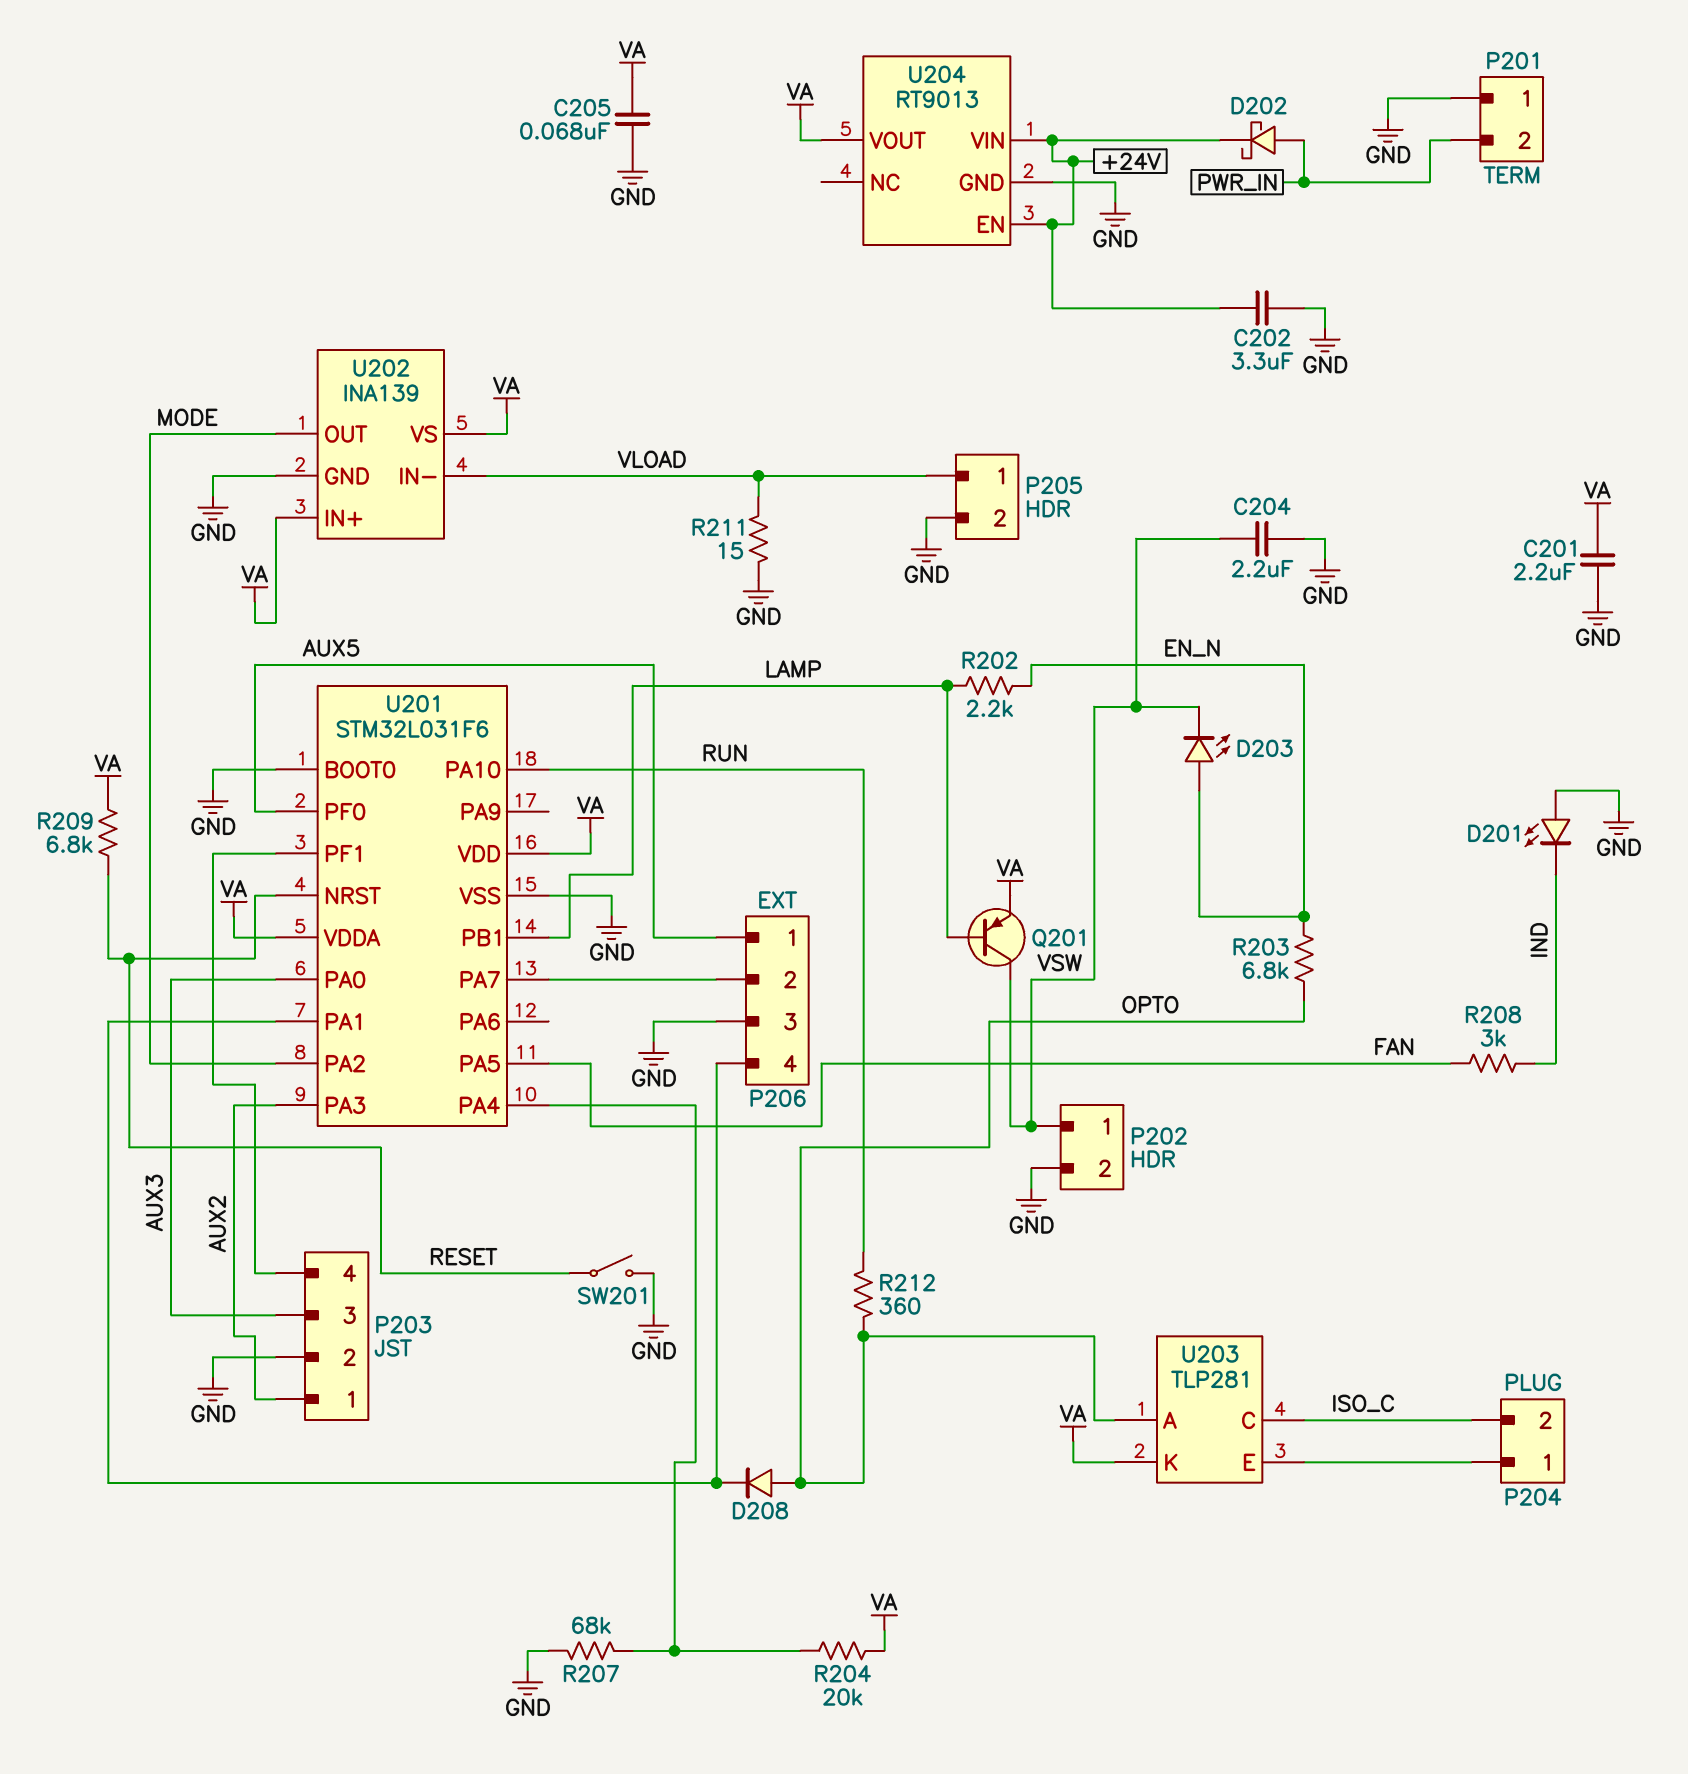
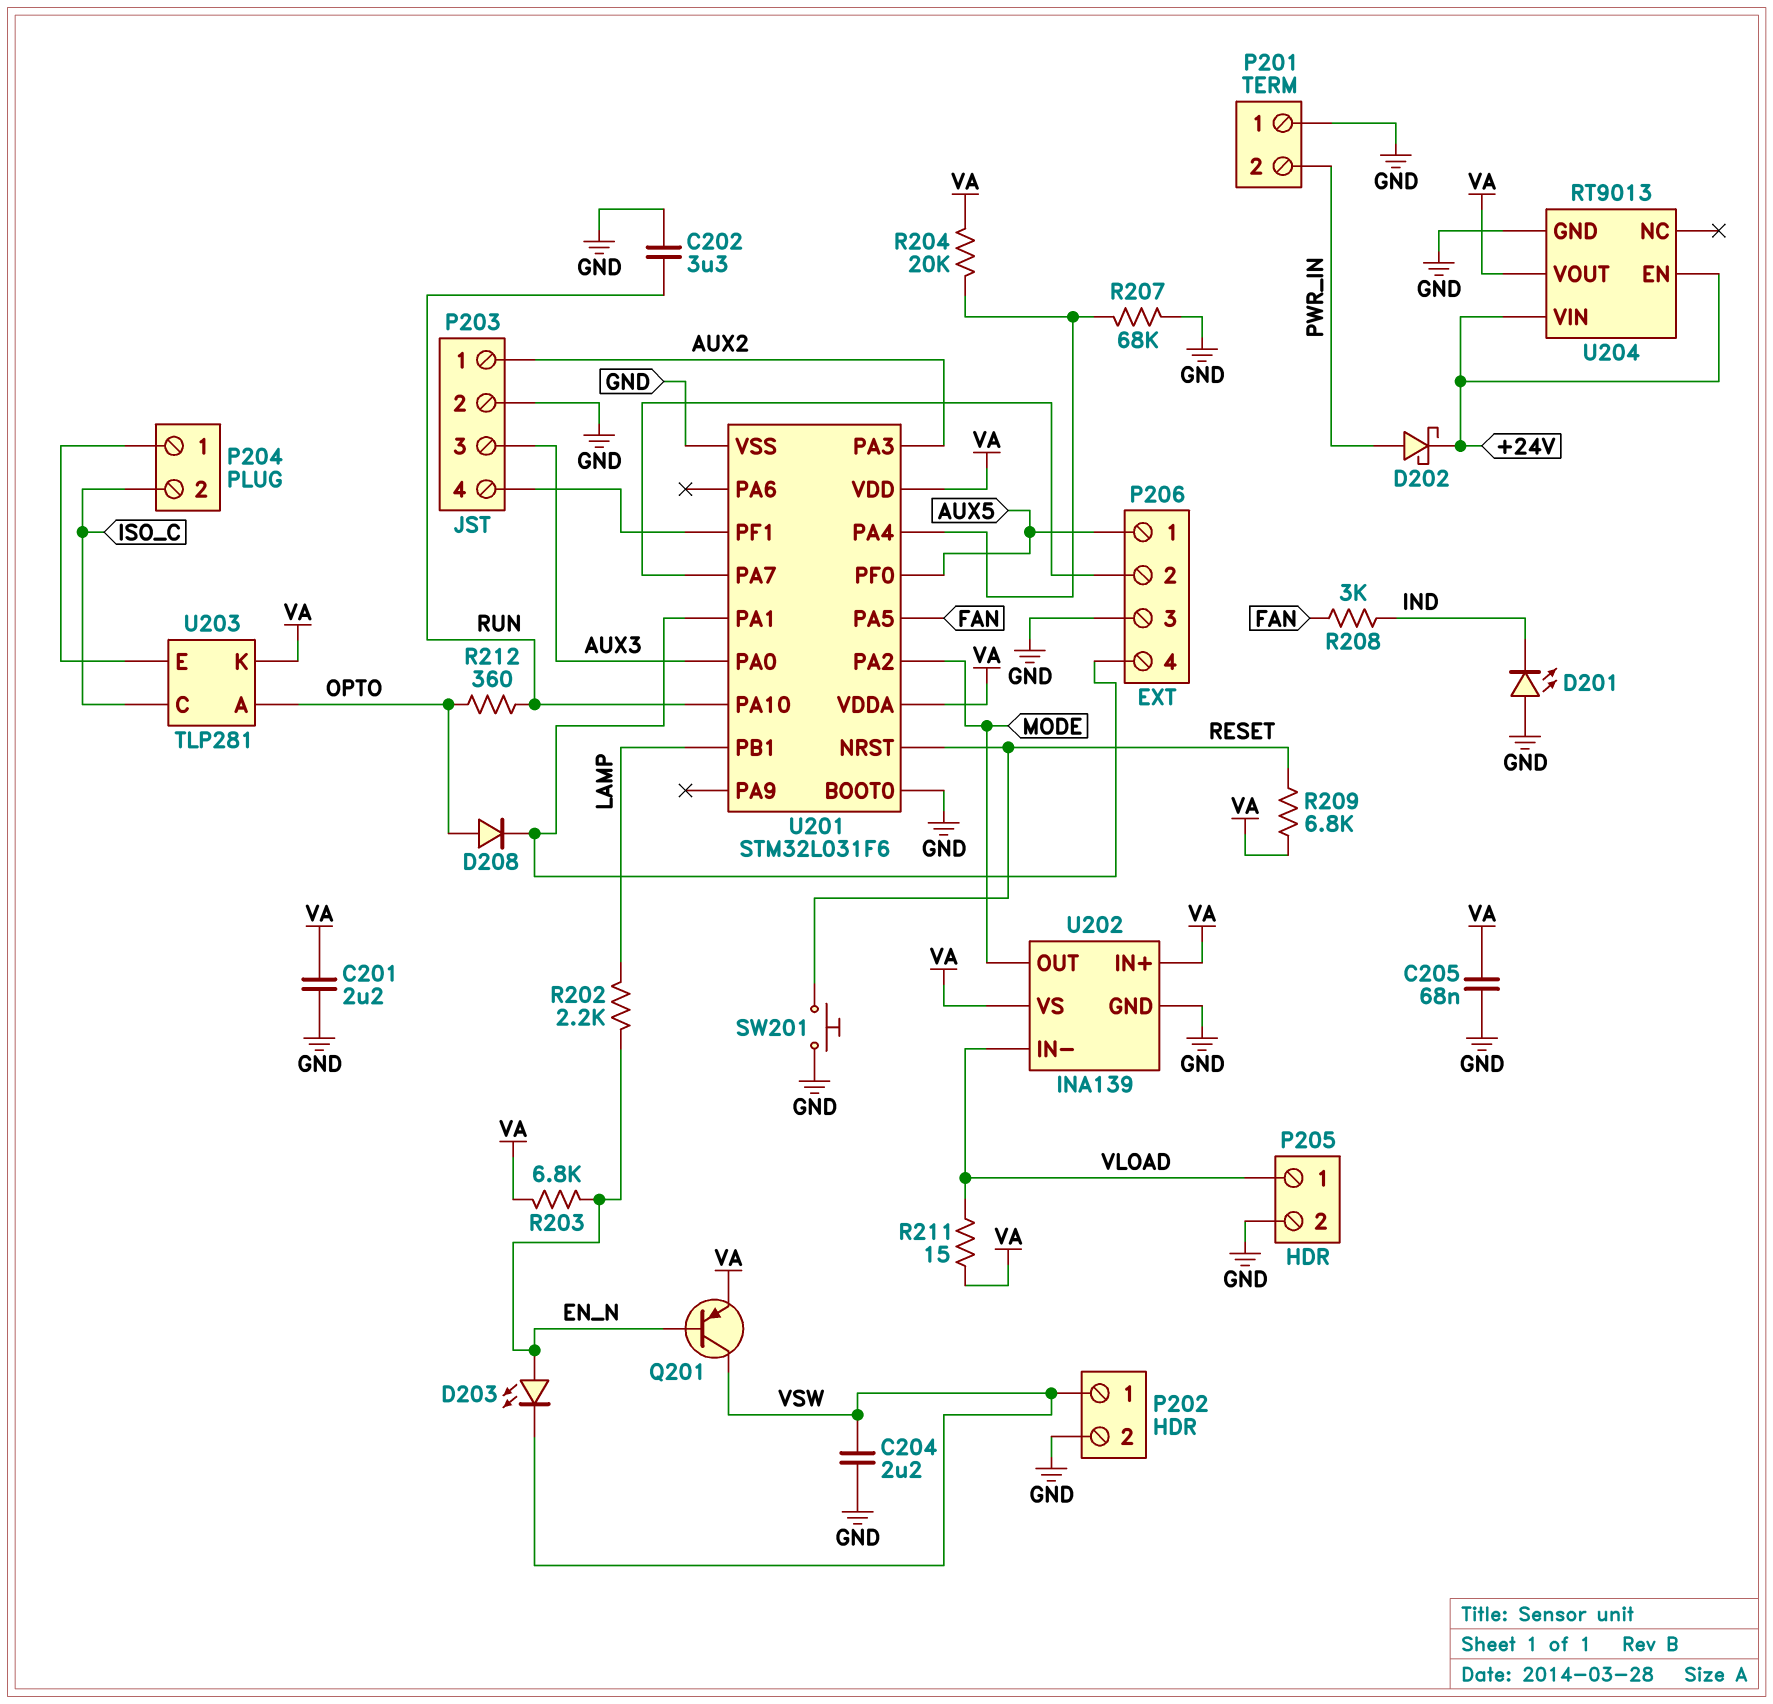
C202: 3.3uF (+24V, GND) -> 3.3uF (GND, RUN)
Q201: PNP (B LAMP, C VSW, E VA) -> PNP (B EN_N, C VSW, E VA)
R203: 6.8k (EN_N, OPTO) -> 6.8k (EN_N, VA)
R211: 15 (GND, VLOAD) -> 15 (VA, VLOAD)
SW201: switch (GND, RESET) -> button (GND, RESET)

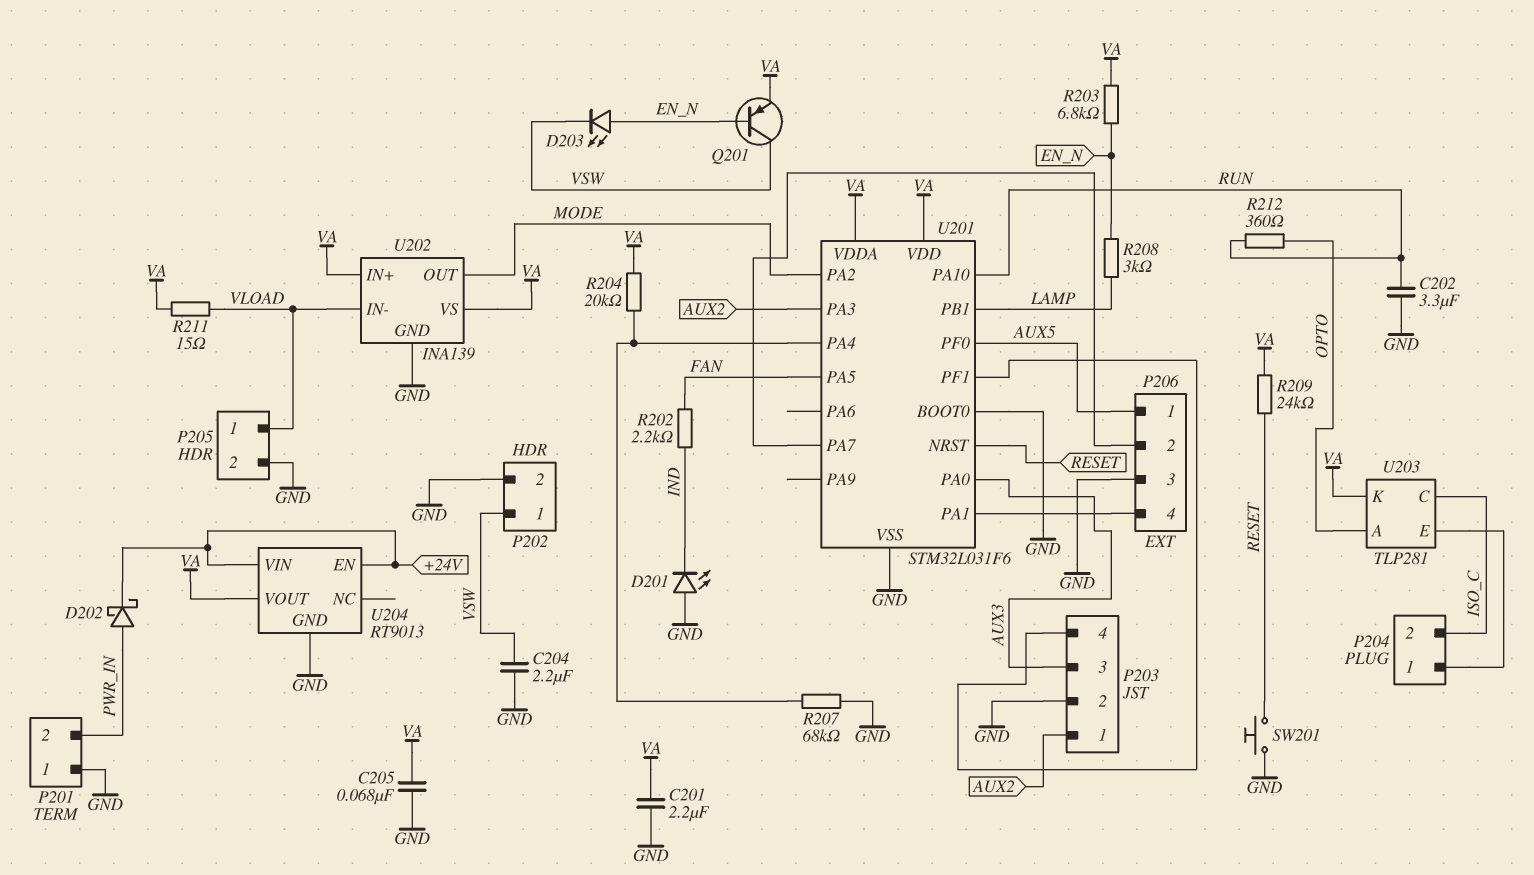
D208: diode (A OPTO, K P206/4) -> none
R202: 2.2k (EN_N, LAMP) -> 2.2k (FAN, IND)
R208: 3k (FAN, IND) -> 3k (EN_N, LAMP)
R209: 6.8k (RESET, VA) -> 24k (RESET, VA)

